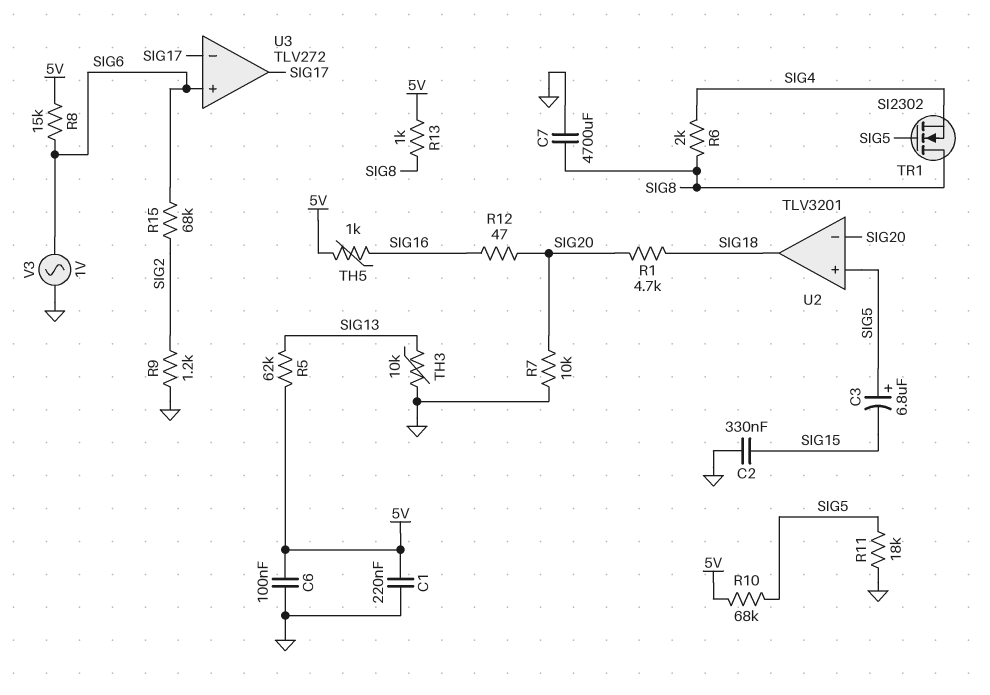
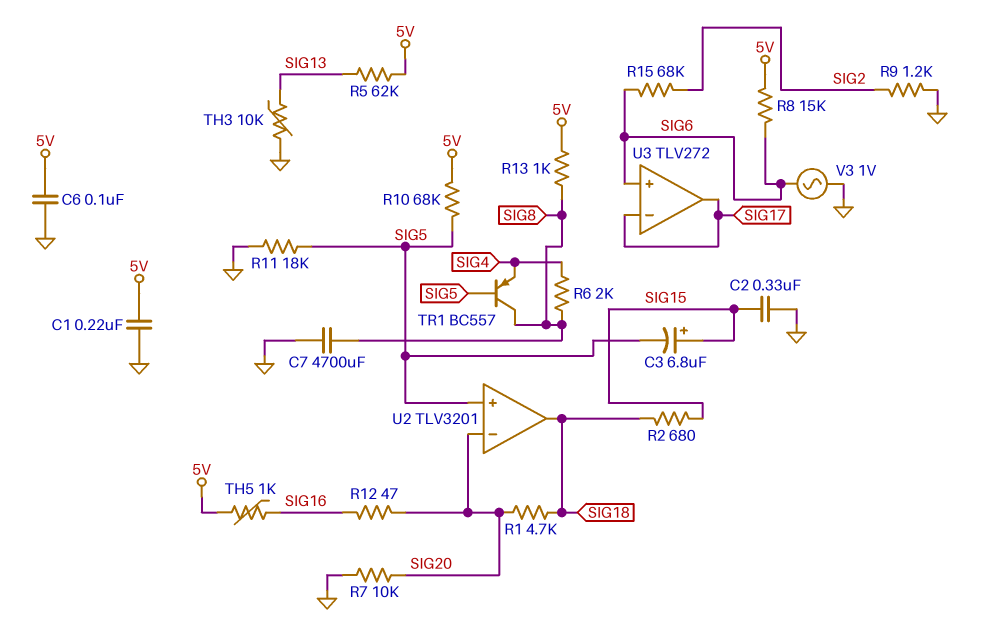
C3: 6.8uF (plus SIG5, minus SIG15) -> 6.8uF (plus SIG15, minus SIG5)
R2: none -> 680 (SIG15, SIG18)
TR1: NMOS SI2302 (G SIG5, D SIG8, S SIG4) -> PNP BC557 (B SIG5, C SIG8, E SIG4)

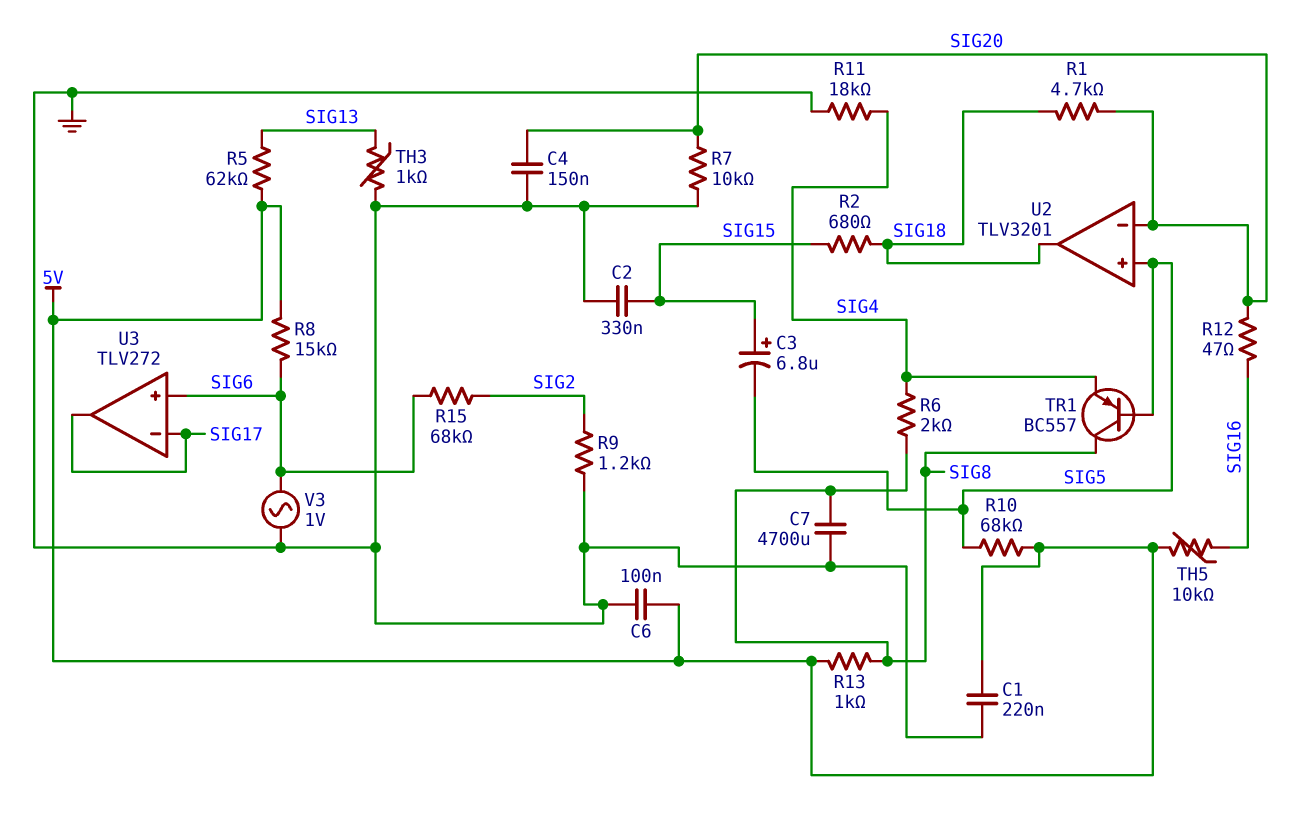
C4: none -> 150nF (GND, SIG20)
R11: 18k (GND, SIG5) -> 18k (GND, SIG4)
TH3: 10k (GND, SIG13) -> 1k (GND, SIG13)
TH5: 1k (5V, SIG16) -> 10k (5V, SIG16)

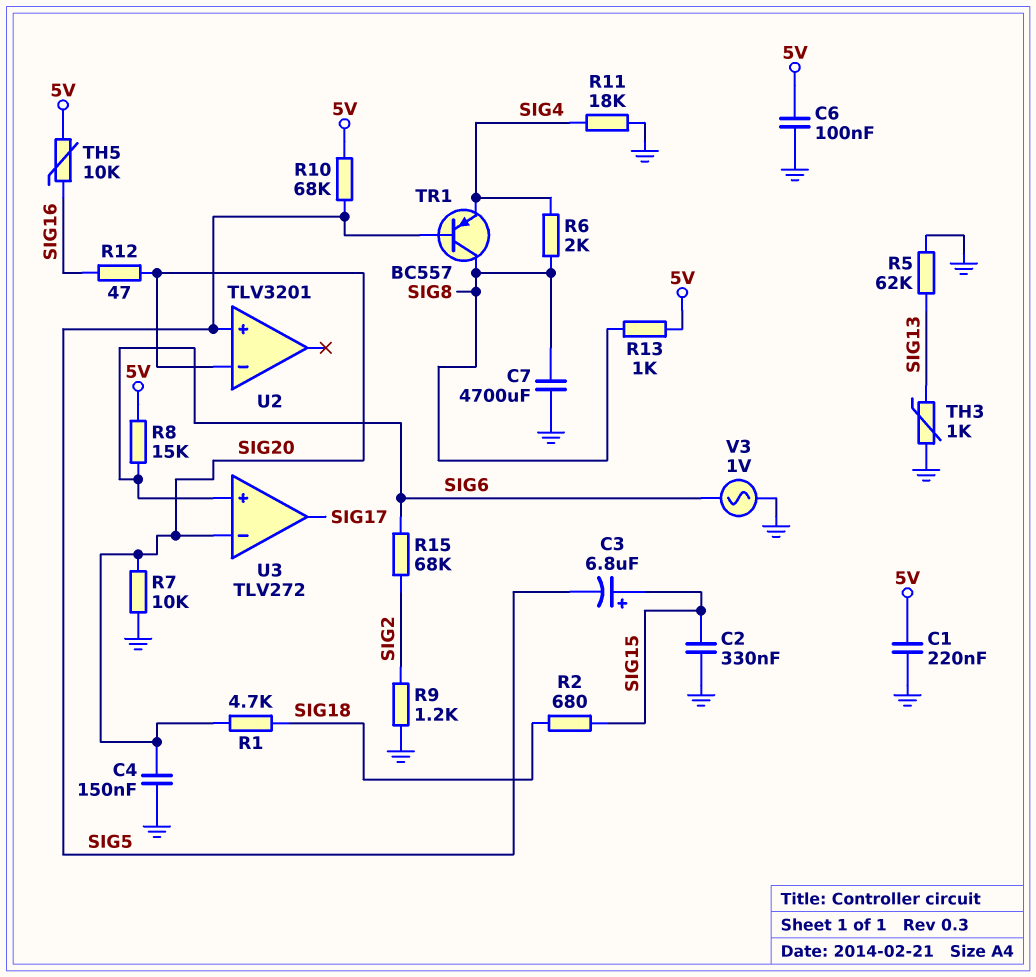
R5: 62k (5V, SIG13) -> 62k (GND, SIG13)
U2 pin out: SIG18 -> none
U3 pin in-: SIG17 -> SIG20

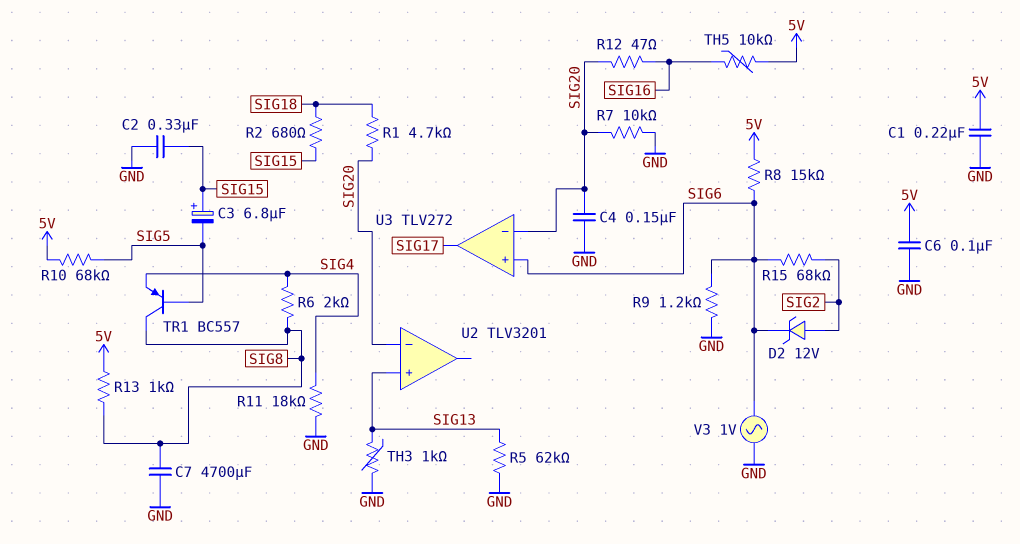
D2: none -> zener 12V (A SIG2, K SIG6)
R9: 1.2k (GND, SIG2) -> 1.2k (GND, SIG6)
U2 pin in+: SIG5 -> SIG13

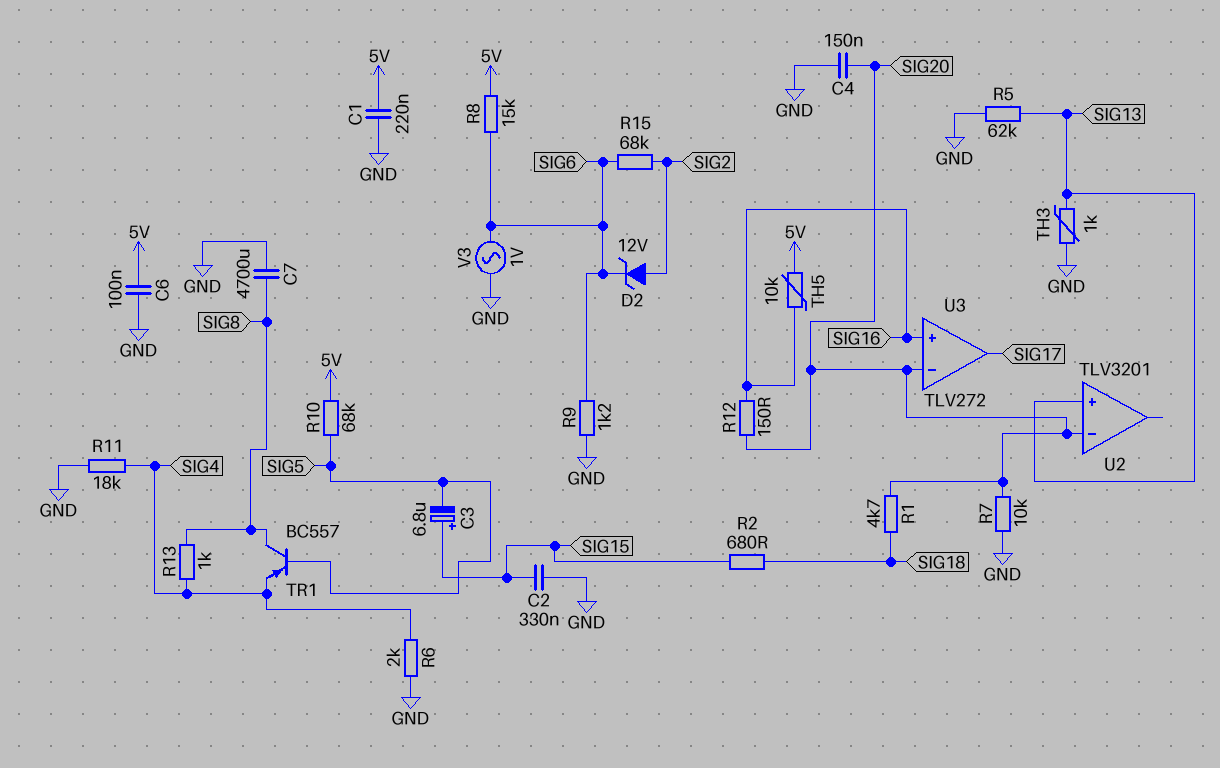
R6: 2k (SIG4, SIG8) -> 2k (GND, SIG4)
R12: 47 (SIG16, SIG20) -> 150 (SIG16, SIG20)
R13: 1k (5V, SIG8) -> 1k (SIG4, SIG8)
U3 pin in+: SIG6 -> SIG16

